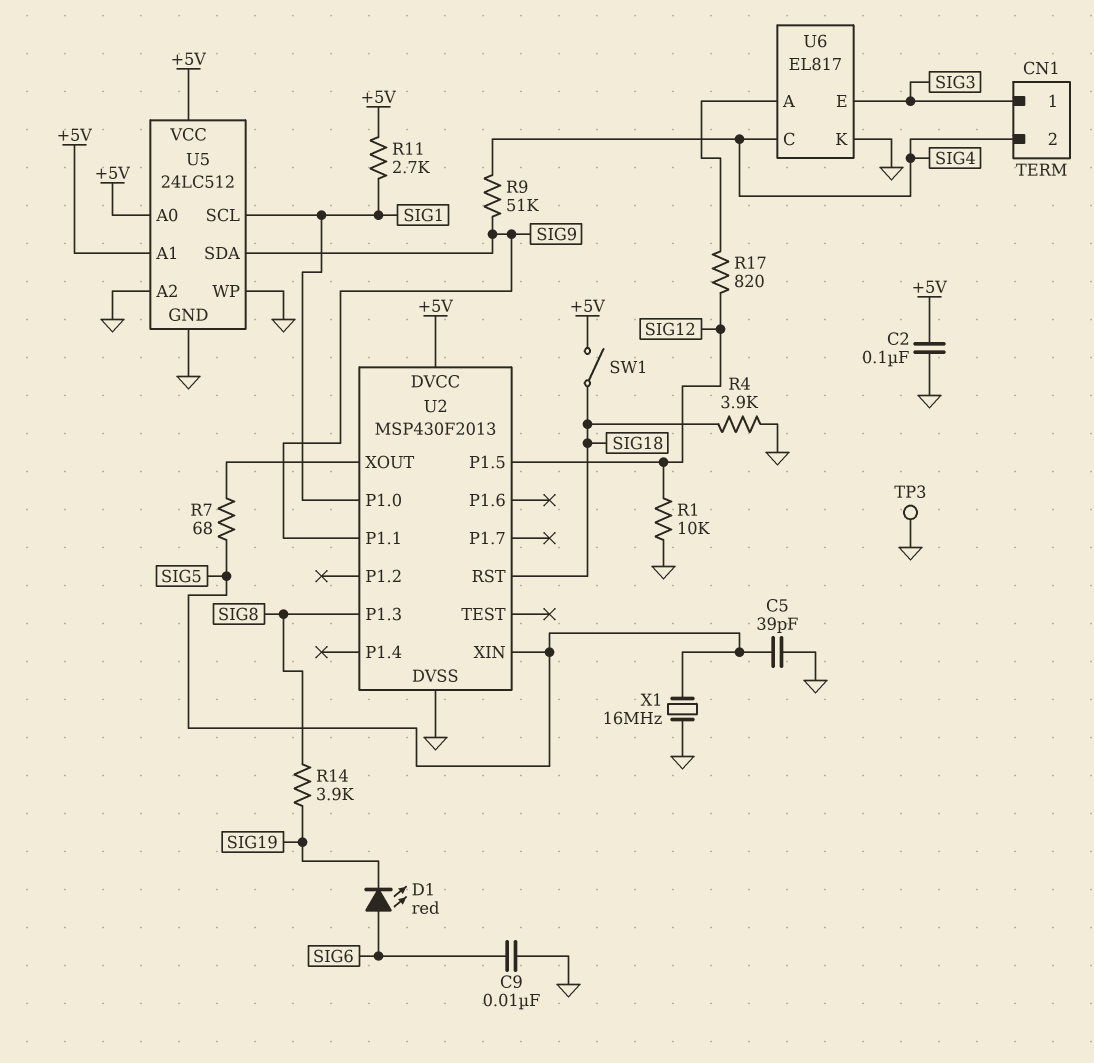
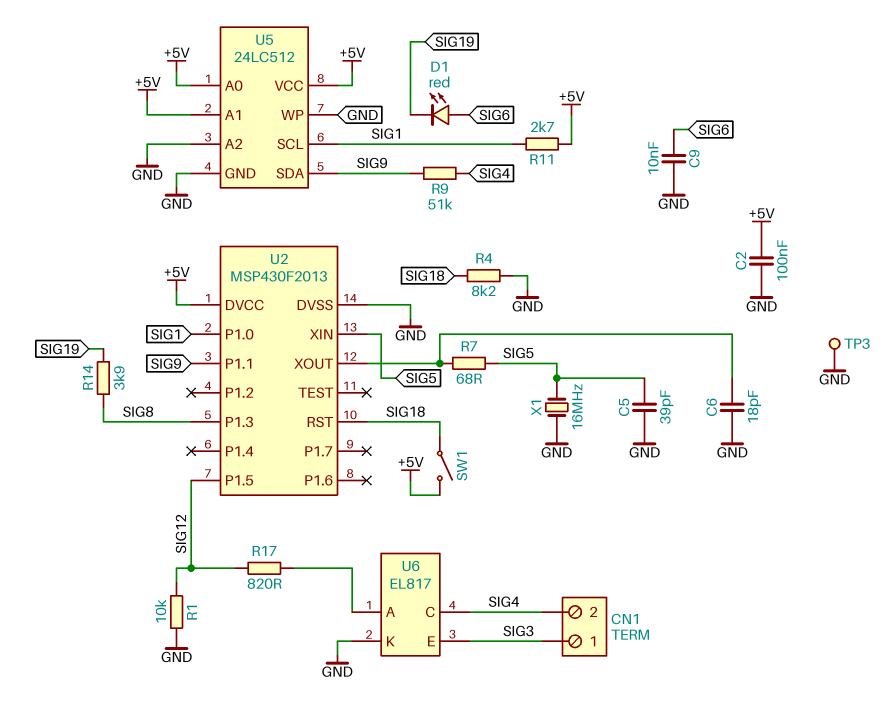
C6: none -> 18pF (GND, U2/XOUT)
R4: 3.9k (GND, SIG18) -> 8.2k (GND, SIG18)

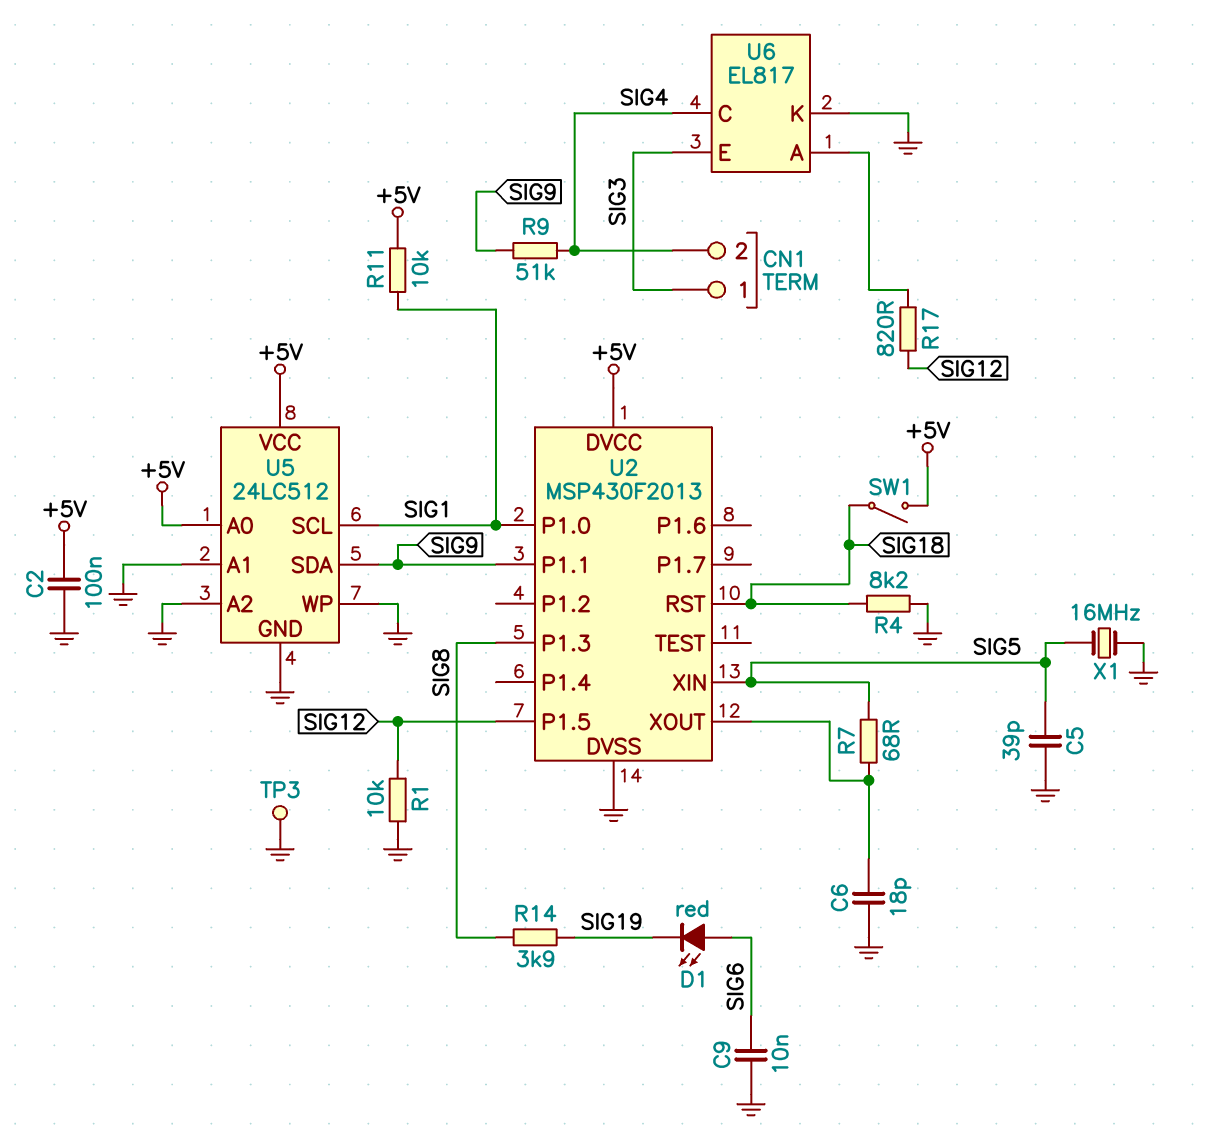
R11: 2.7k (+5V, SIG1) -> 10k (+5V, SIG1)
U5 pin A1: +5V -> GND

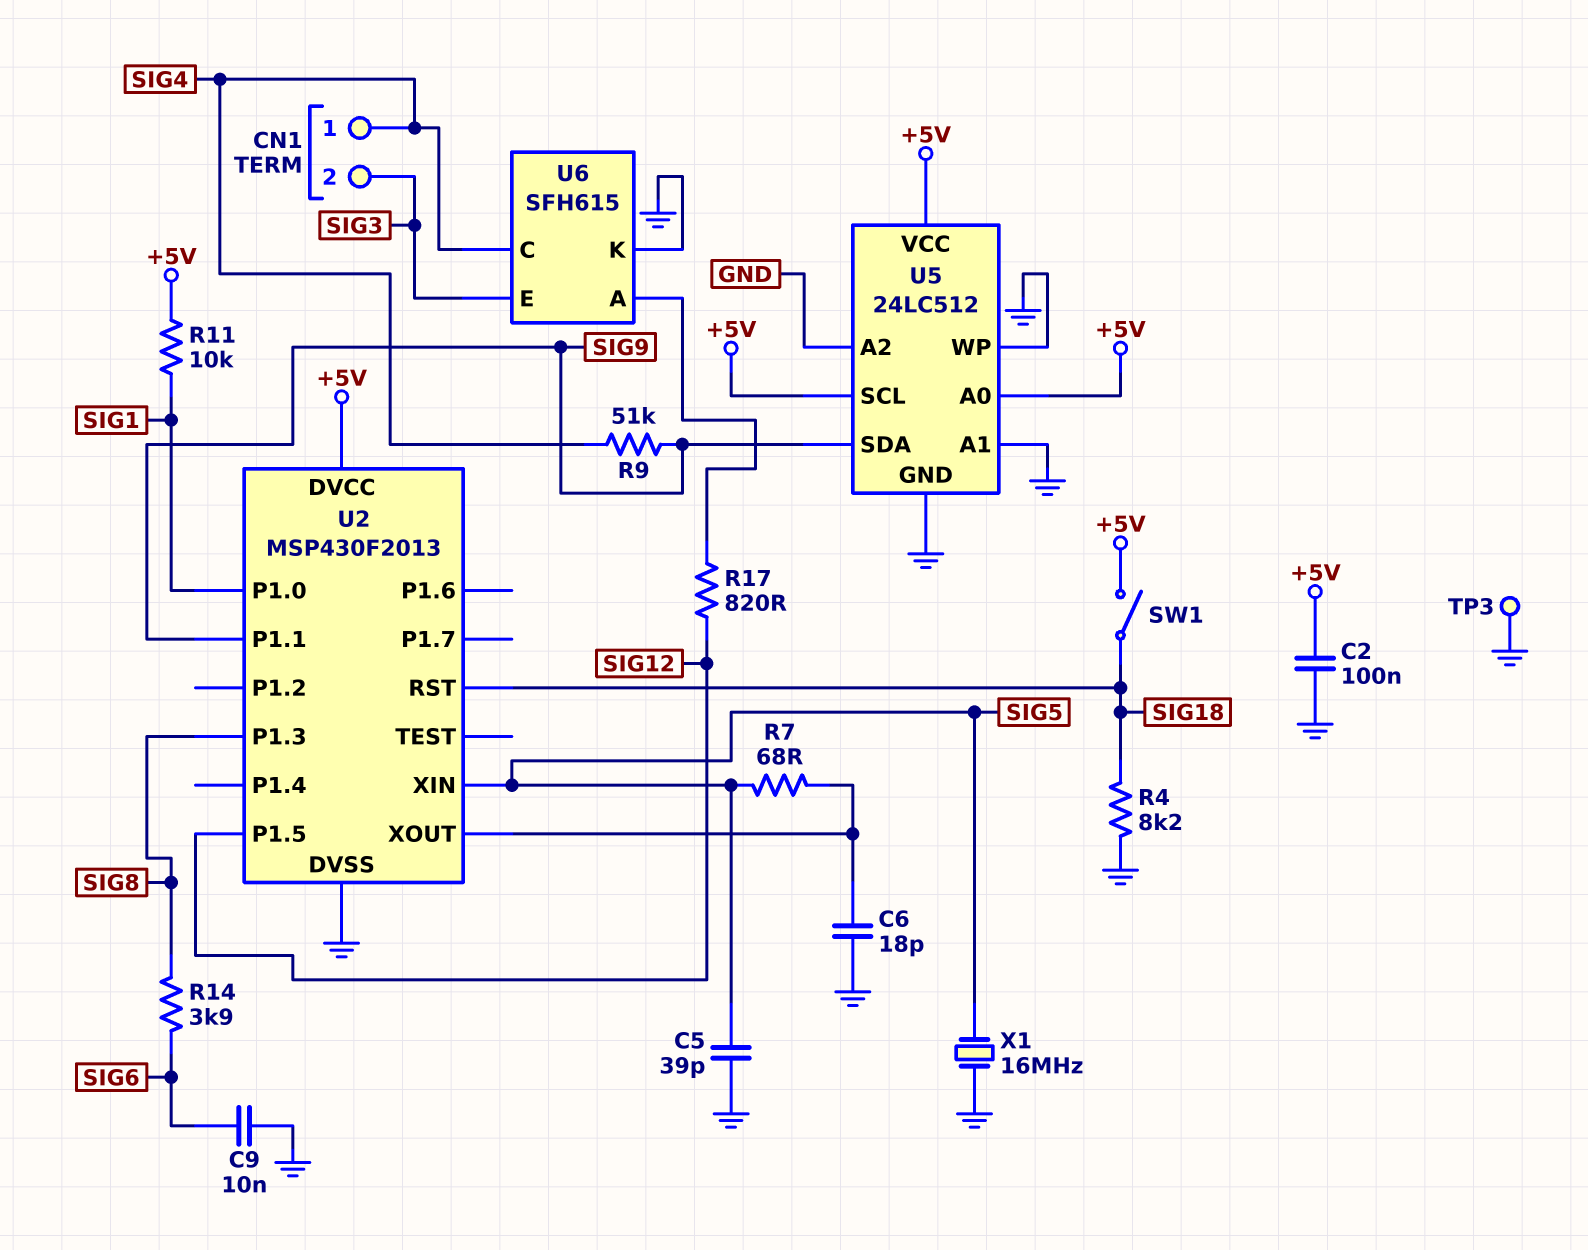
CN1 pin 1: SIG3 -> SIG4
CN1 pin 2: SIG4 -> SIG3
D1: LED red (A SIG6, K SIG19) -> none
R1: 10k (GND, SIG12) -> none
R14: 3.9k (SIG8, SIG19) -> 3.9k (SIG6, SIG8)
U5 pin SCL: SIG1 -> +5V
U6: EL817 -> SFH615

